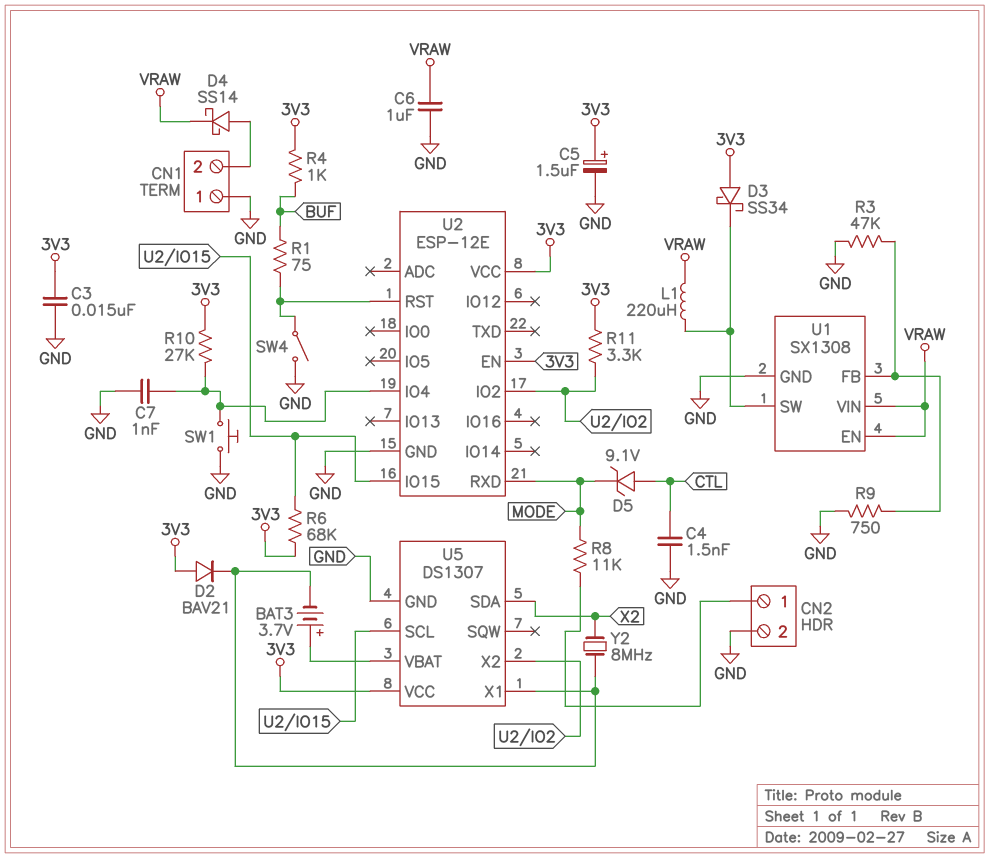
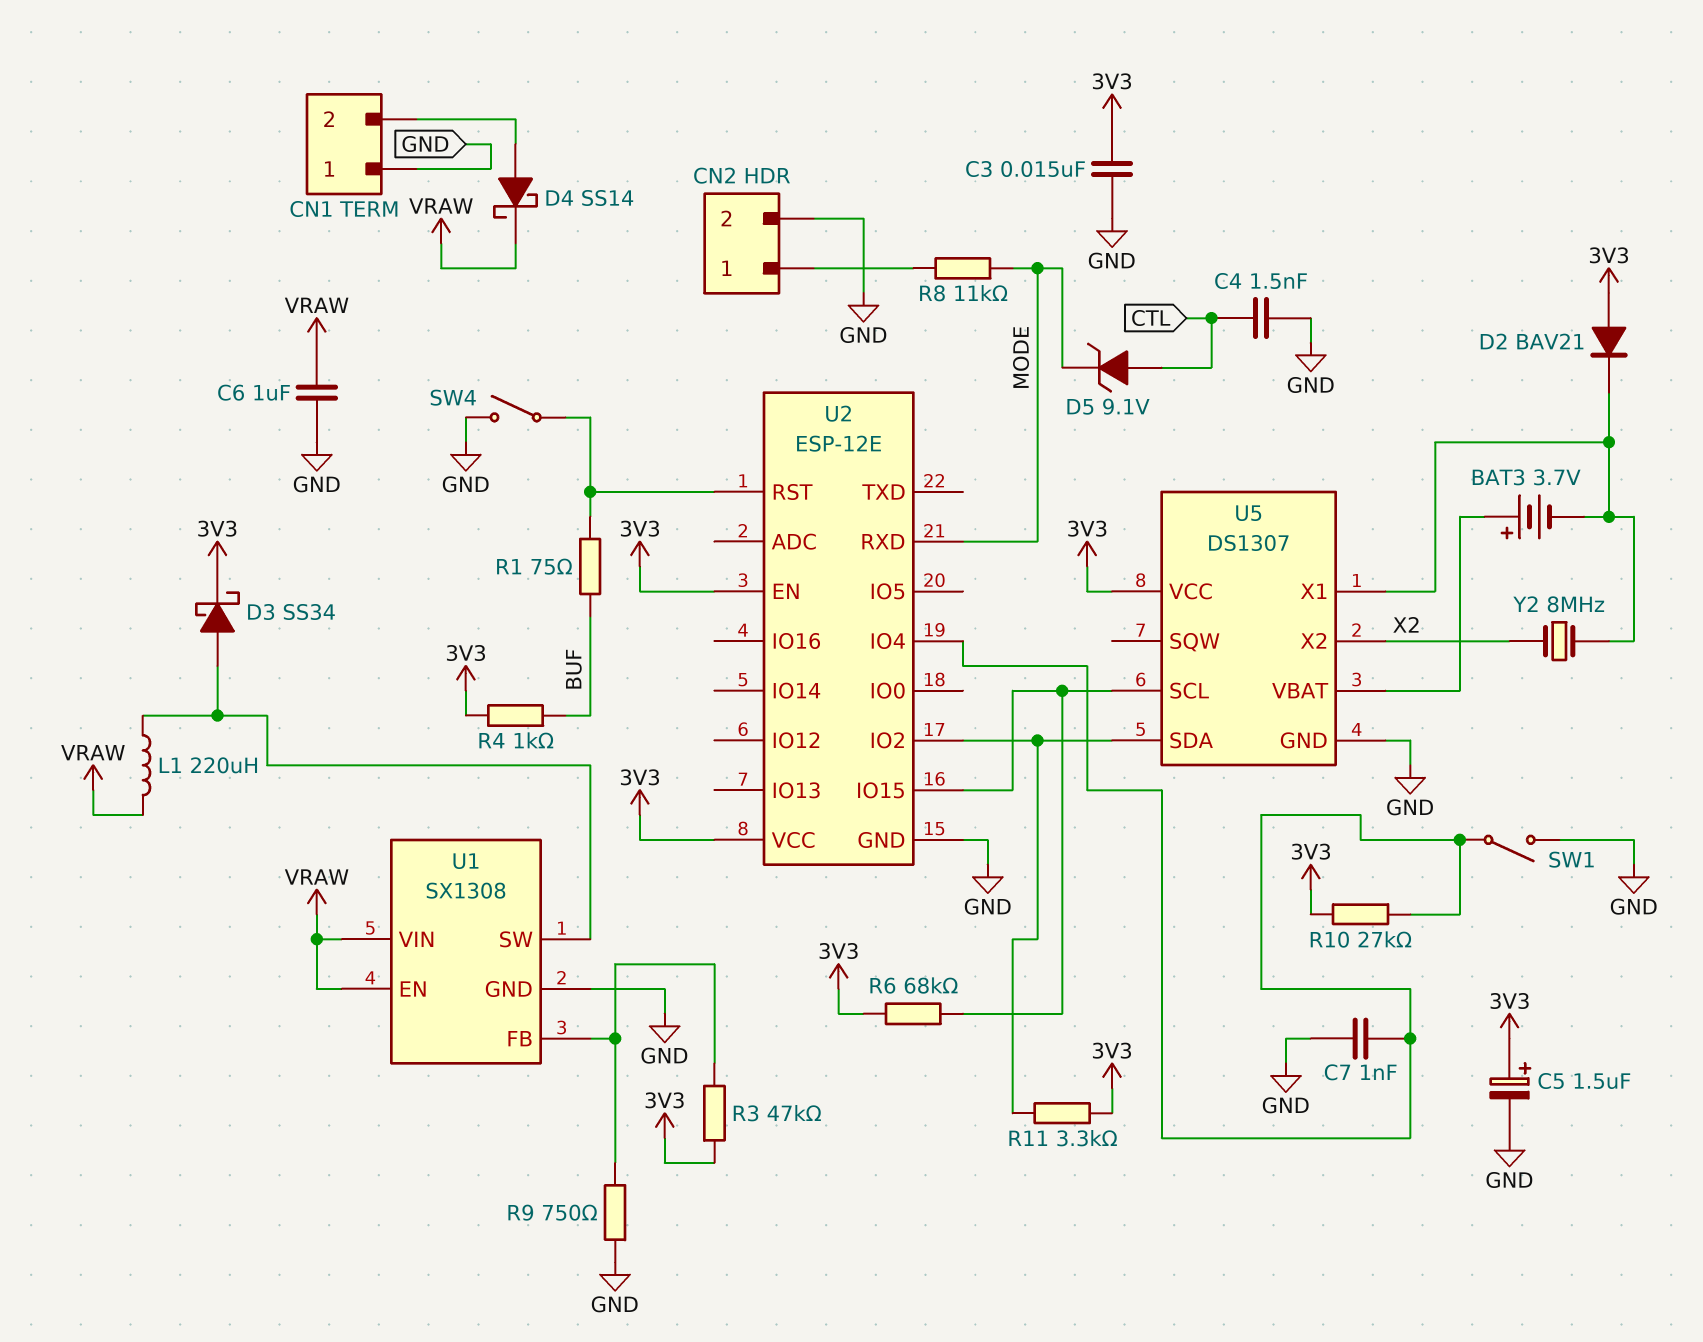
D3: schottky SS34 (A 3V3, K U1/SW) -> schottky SS34 (A U1/SW, K 3V3)
R3: 47k (GND, U1/FB) -> 47k (3V3, U1/FB)
SW1: button (GND, U2/IO4) -> switch (GND, U2/IO4)
U5 pin SDA: X2 -> U2/IO2
U5 pin X2: U2/IO2 -> X2

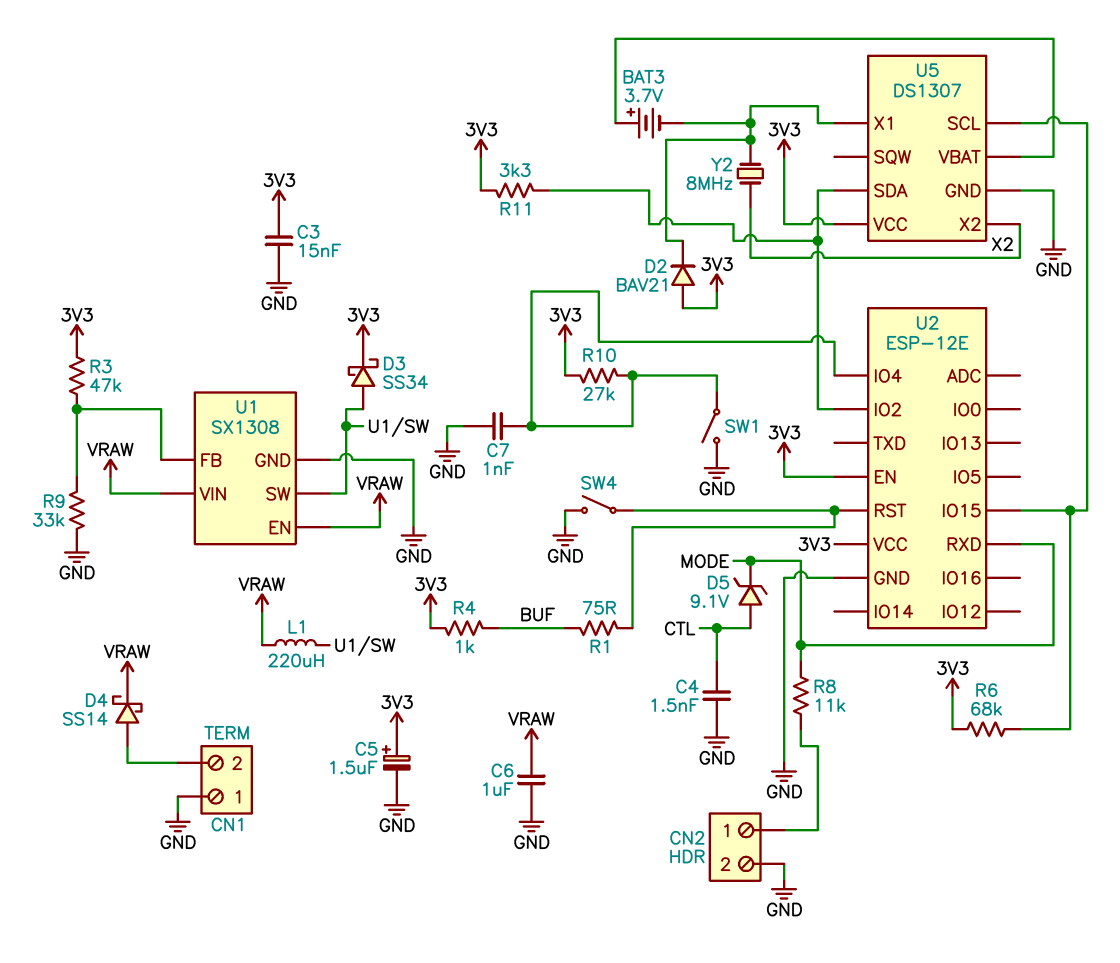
R9: 750 (GND, U1/FB) -> 33k (GND, U1/FB)

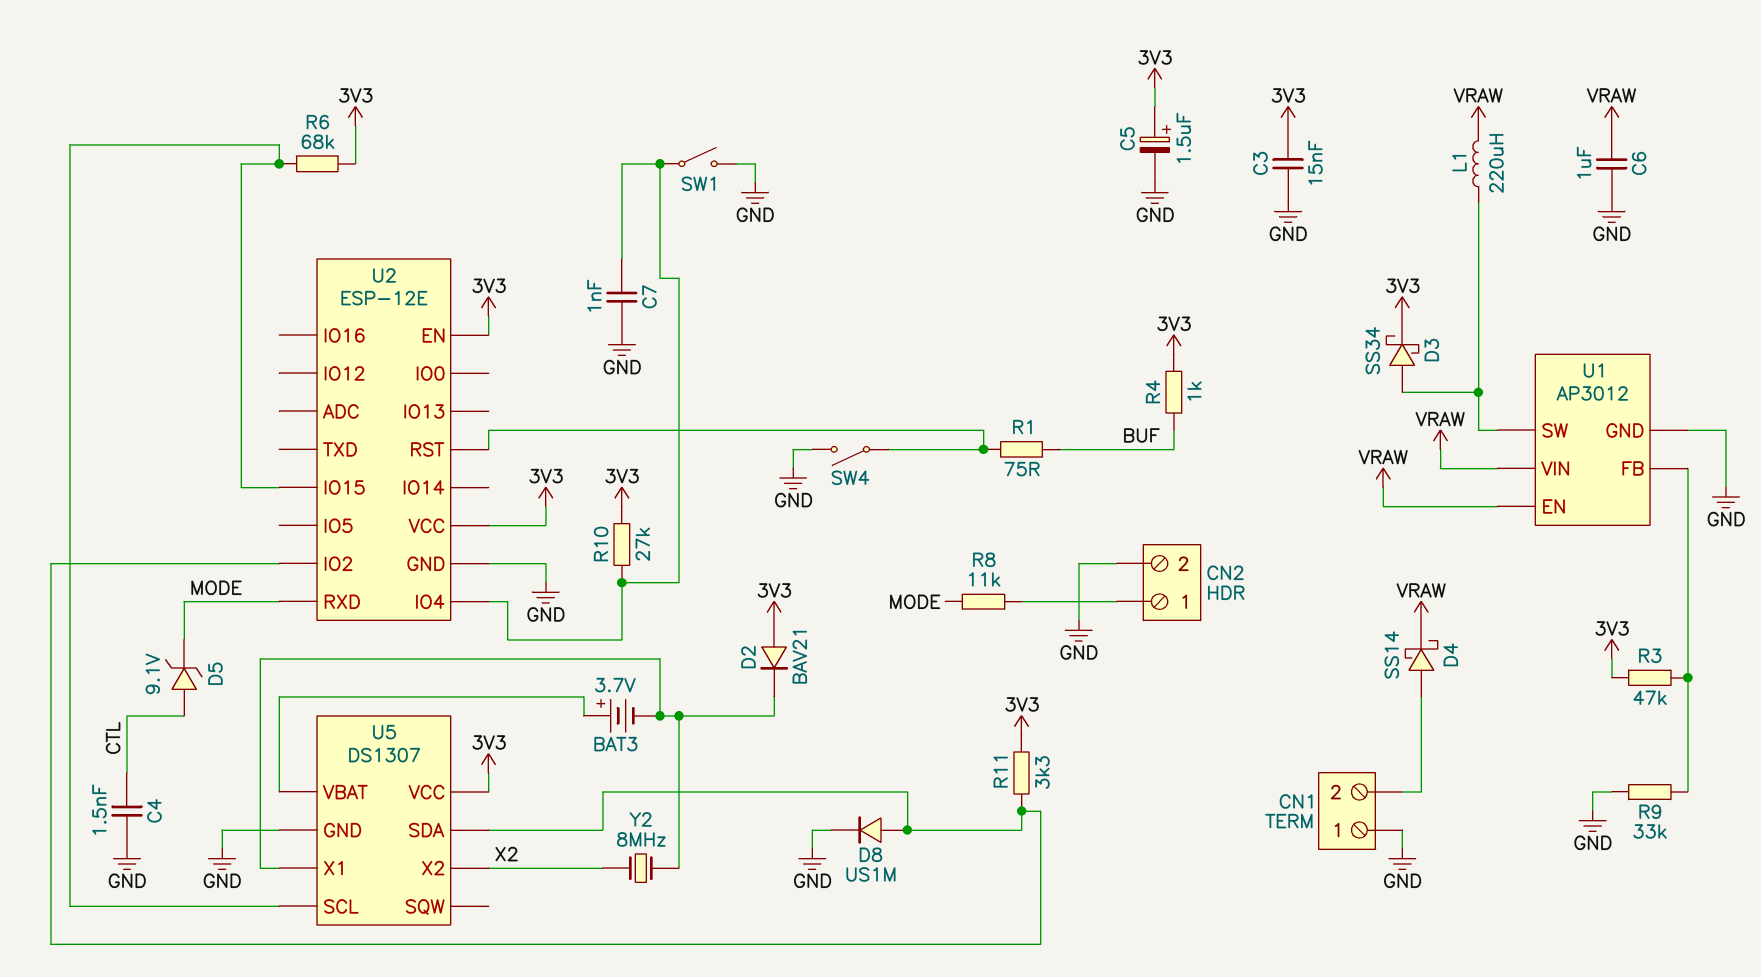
D8: none -> diode US1M (A U2/IO2, K GND)
U1: SX1308 -> AP3012

